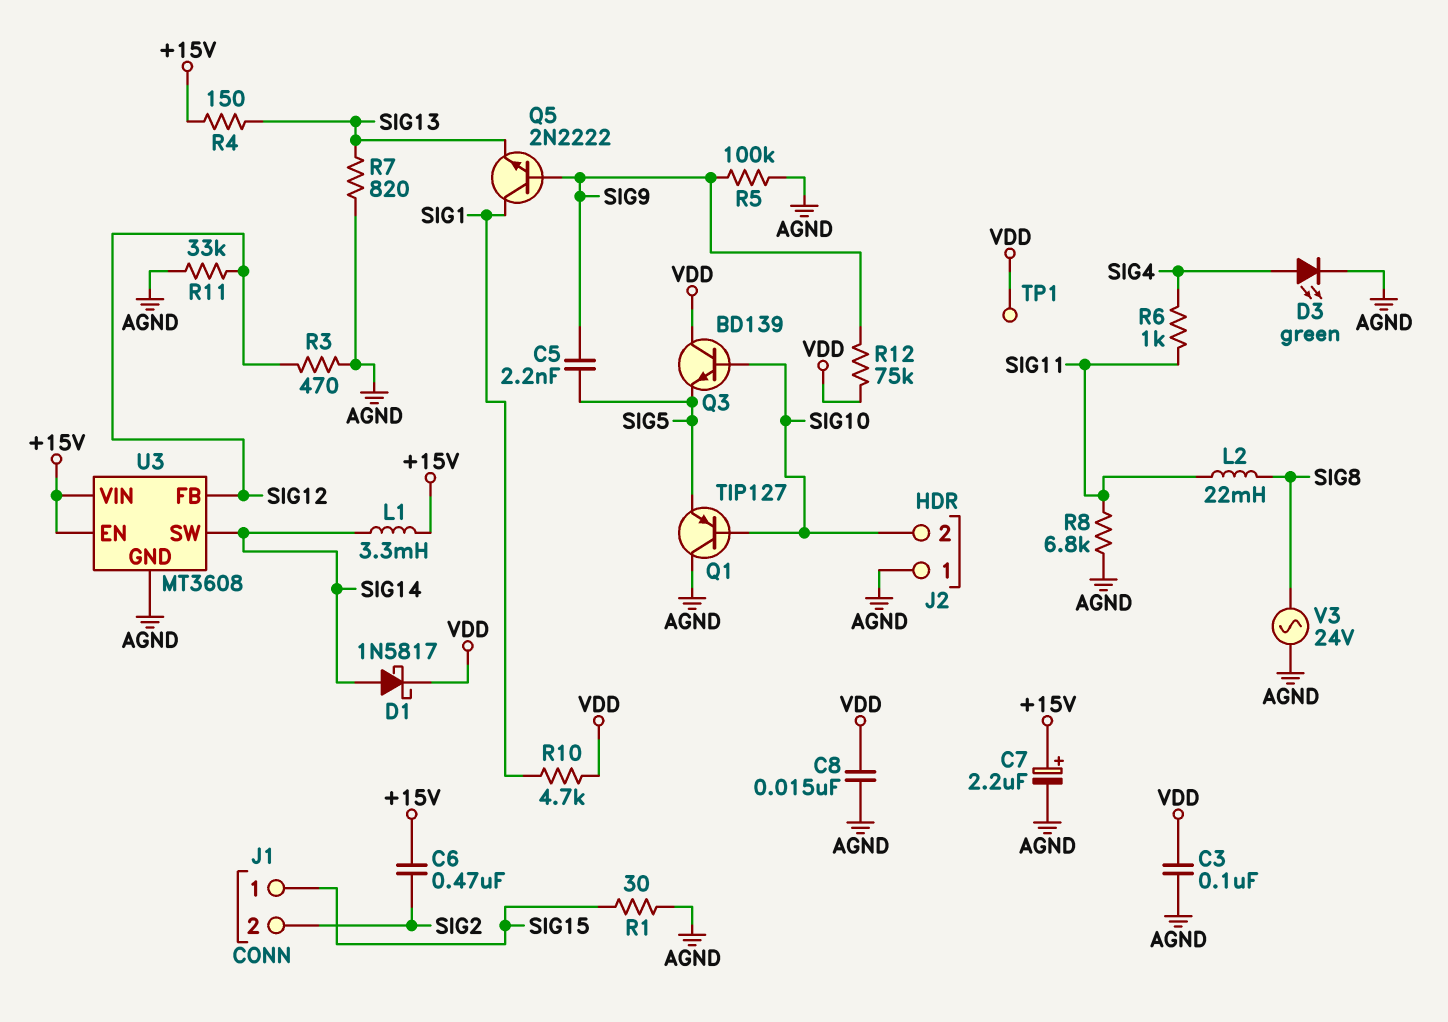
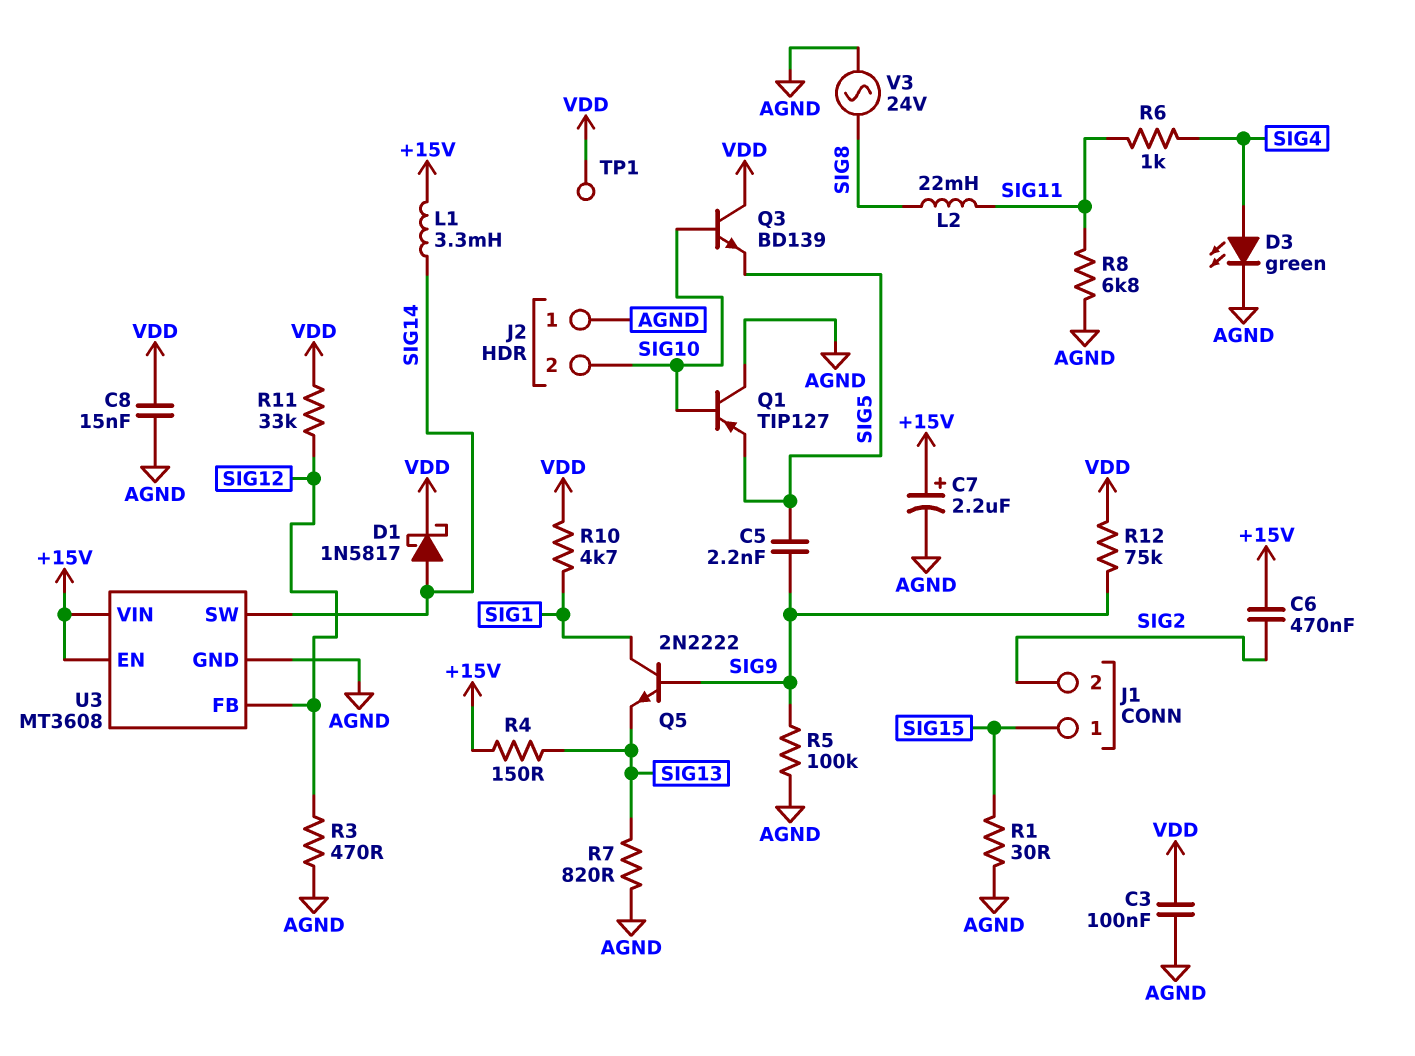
R11: 33k (AGND, SIG12) -> 33k (SIG12, VDD)

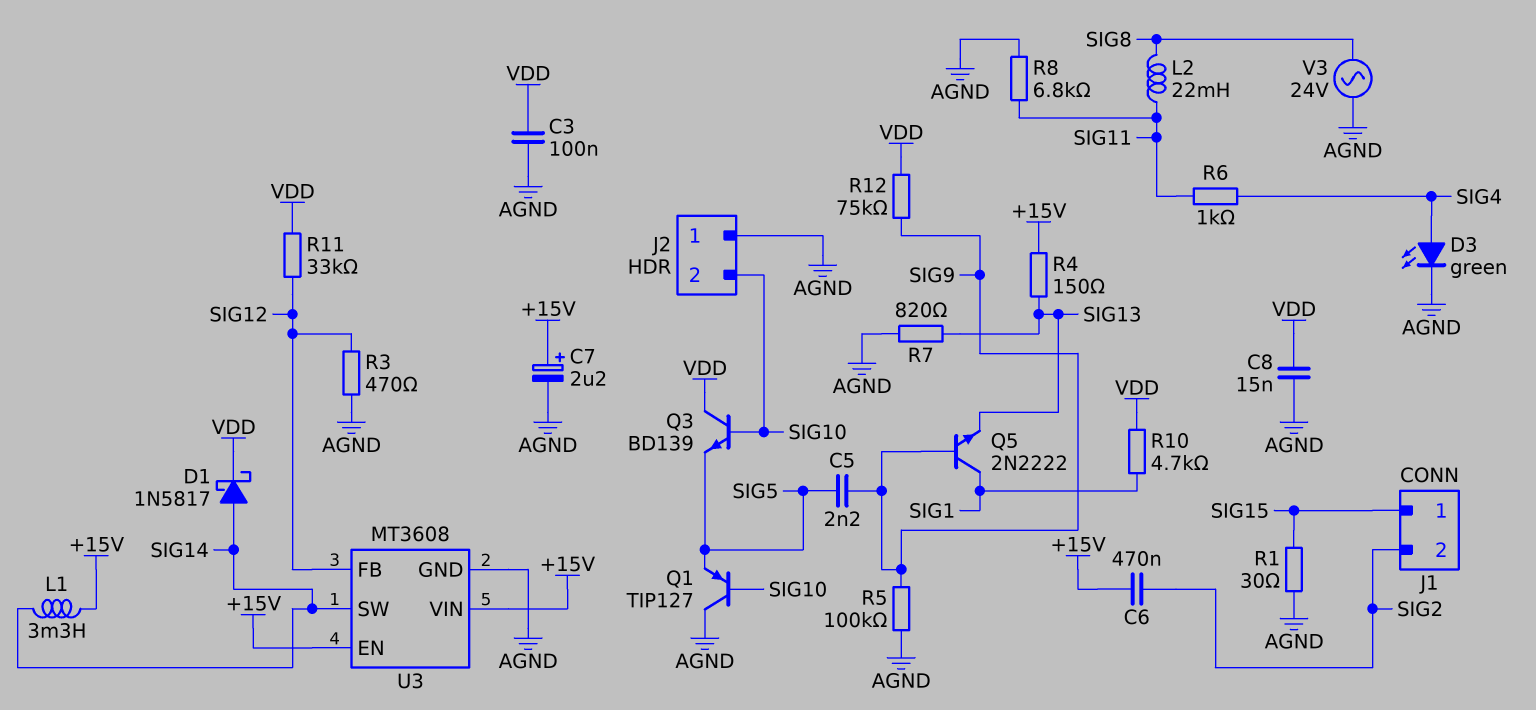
TP1: test point (VDD) -> none

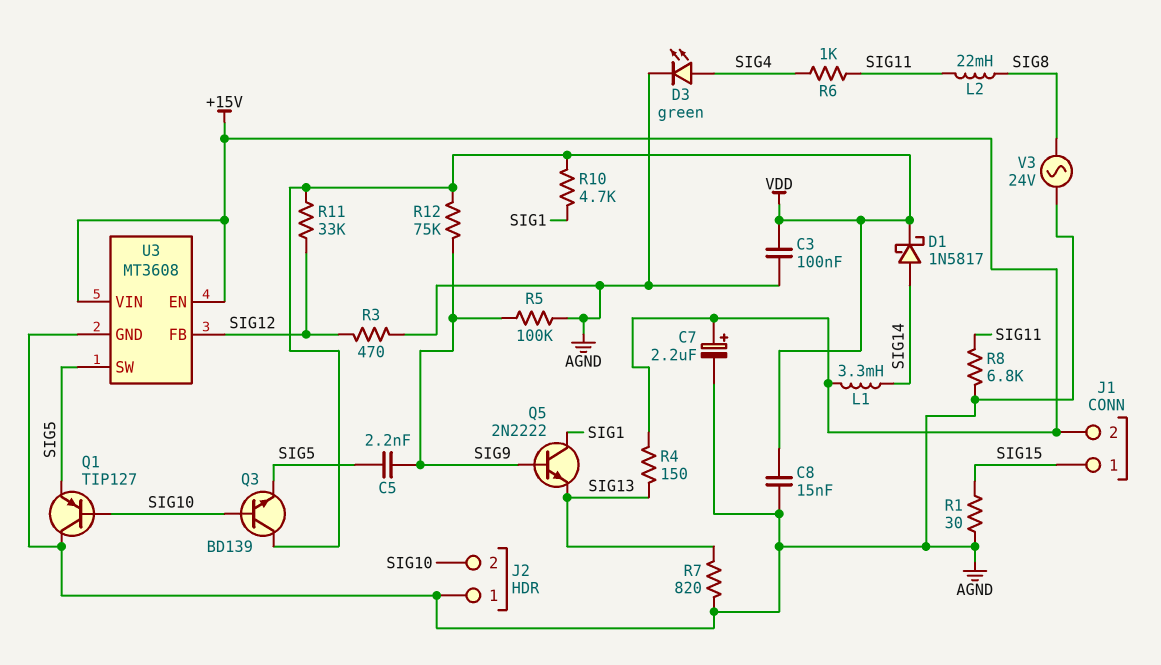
C6: 470nF (+15V, SIG2) -> none
J1 pin 2: SIG2 -> +15V
U3 pin SW: SIG14 -> SIG5

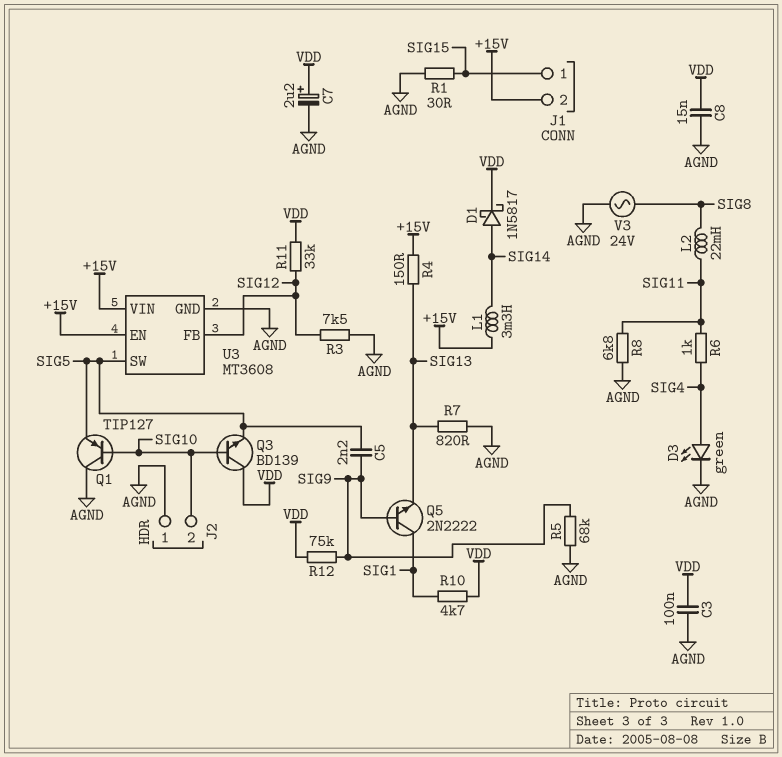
C7: 2.2uF (plus +15V, minus AGND) -> 2.2uF (plus VDD, minus AGND)
R3: 470 (AGND, SIG12) -> 7.5k (AGND, SIG12)
R5: 100k (AGND, SIG9) -> 68k (AGND, SIG9)

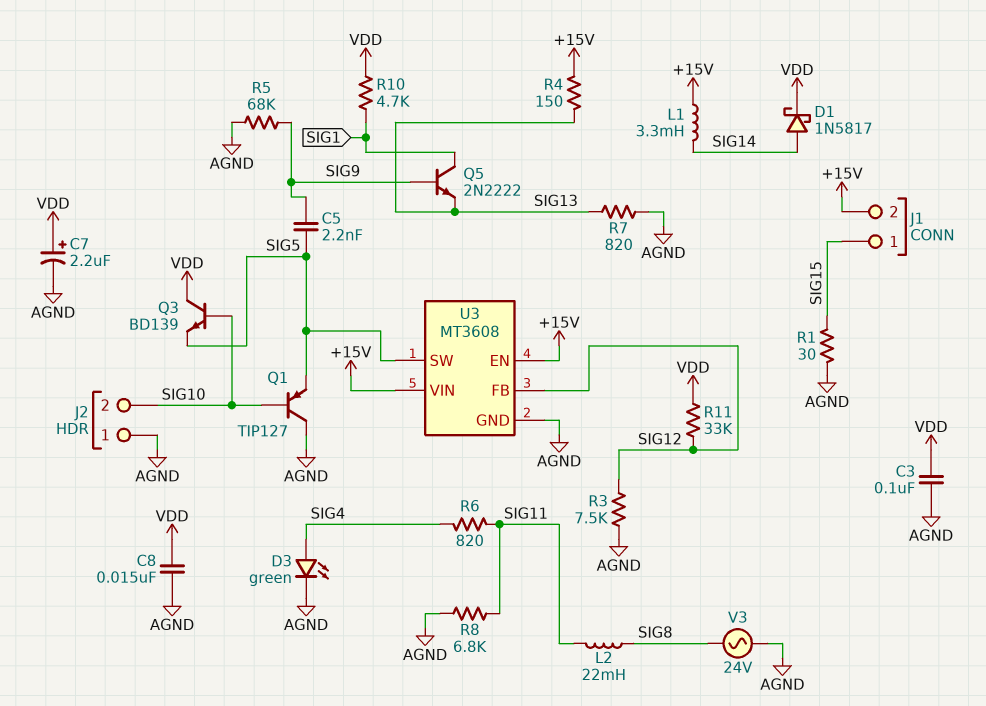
R6: 1k (SIG4, SIG11) -> 820 (SIG4, SIG11)
R12: 75k (SIG9, VDD) -> none

